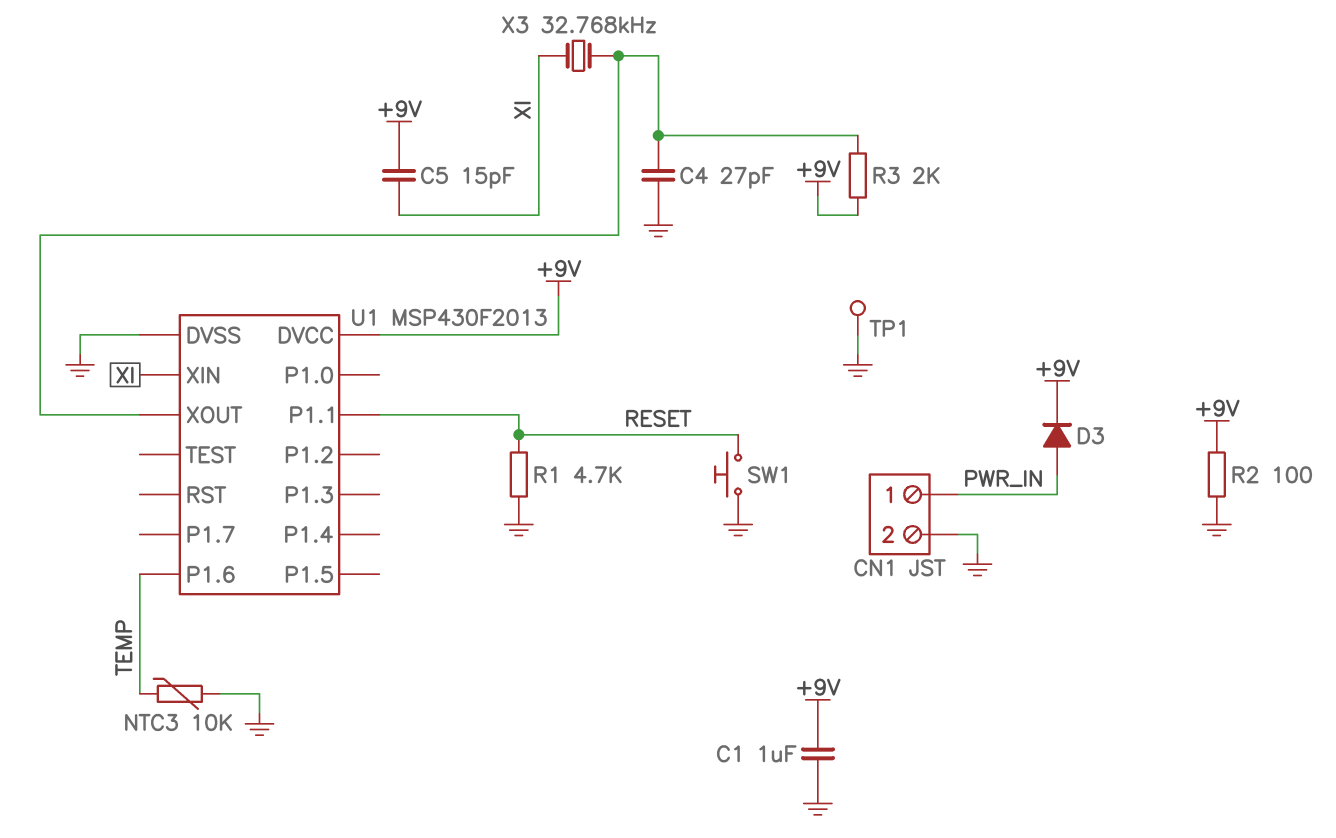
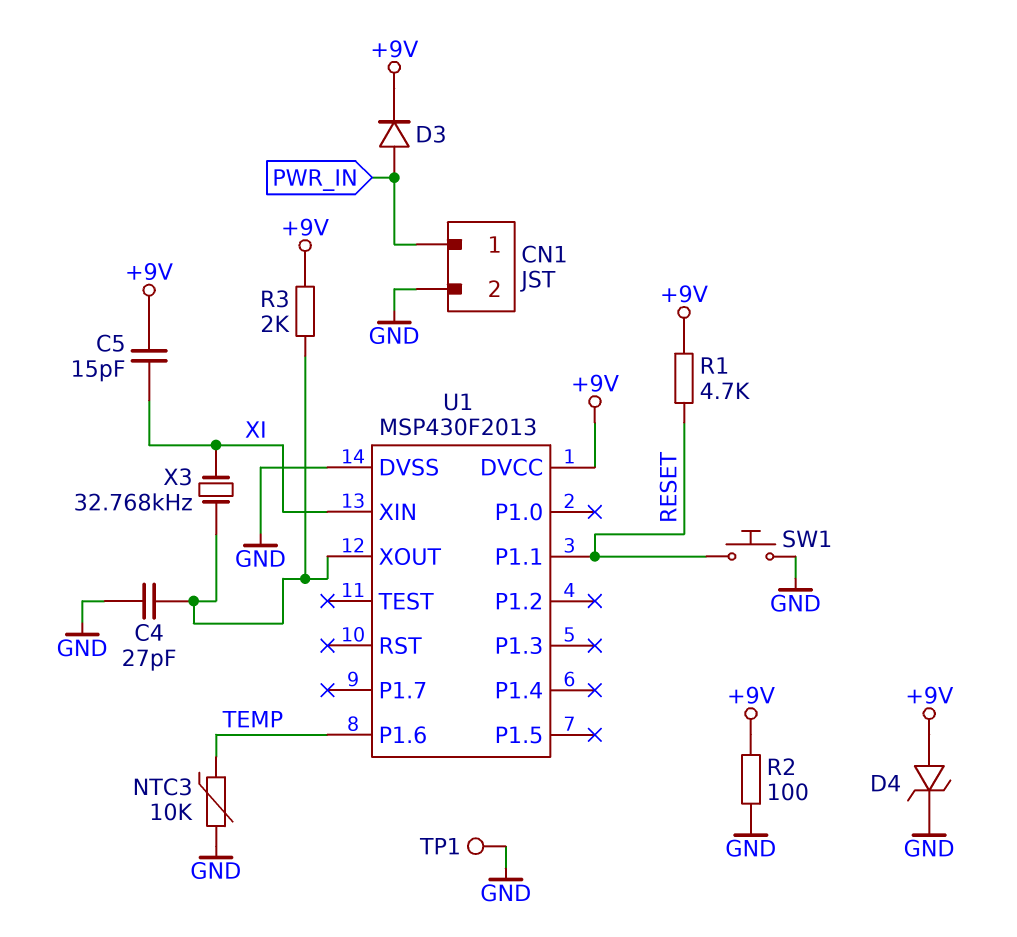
C1: 1uF (+9V, GND) -> none
D4: none -> zener (A +9V, K GND)
R1: 4.7k (GND, RESET) -> 4.7k (+9V, RESET)

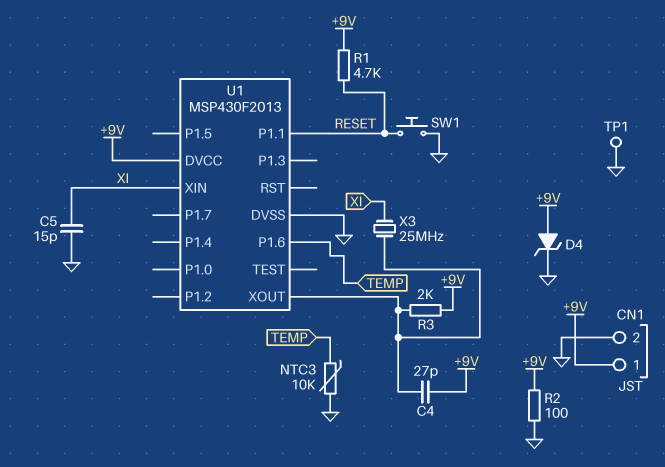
C4: 27pF (GND, U1/XOUT) -> 27pF (+9V, U1/XOUT)
C5: 15pF (+9V, XI) -> 15pF (GND, XI)
CN1 pin 1: PWR_IN -> +9V
D3: diode (A PWR_IN, K +9V) -> none
X3: 32.768kHz (U1/XOUT, XI) -> 25MHz (U1/XOUT, XI)

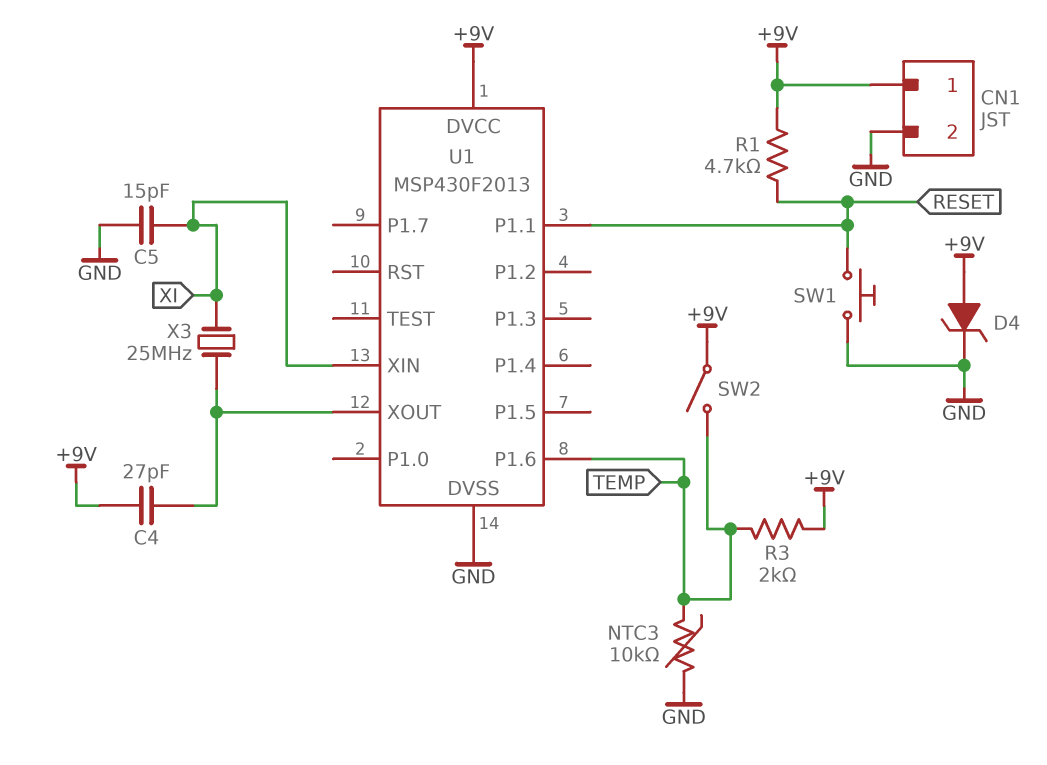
R2: 100 (+9V, GND) -> none
R3: 2k (+9V, U1/XOUT) -> 2k (+9V, TEMP)
SW2: none -> switch (+9V, TEMP)
TP1: test point (GND) -> none

